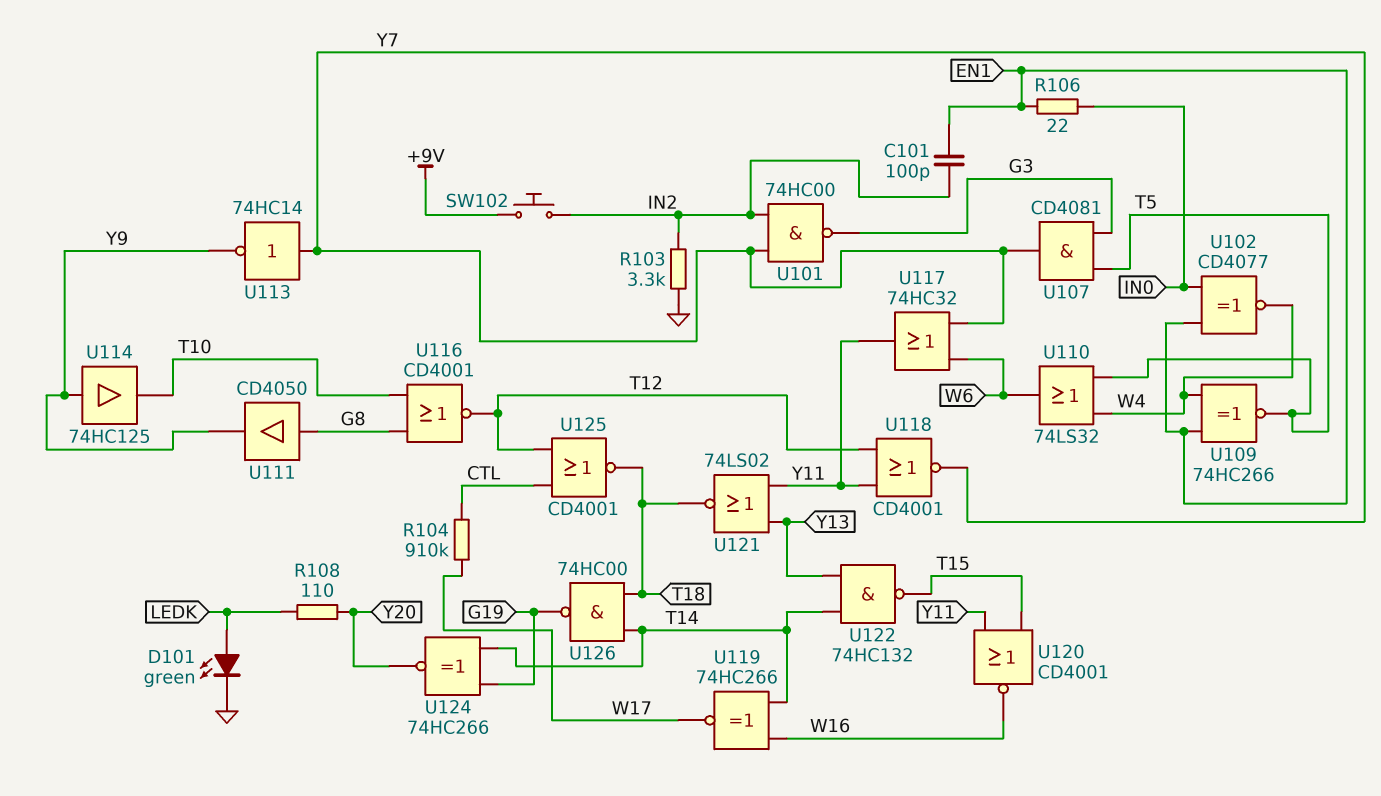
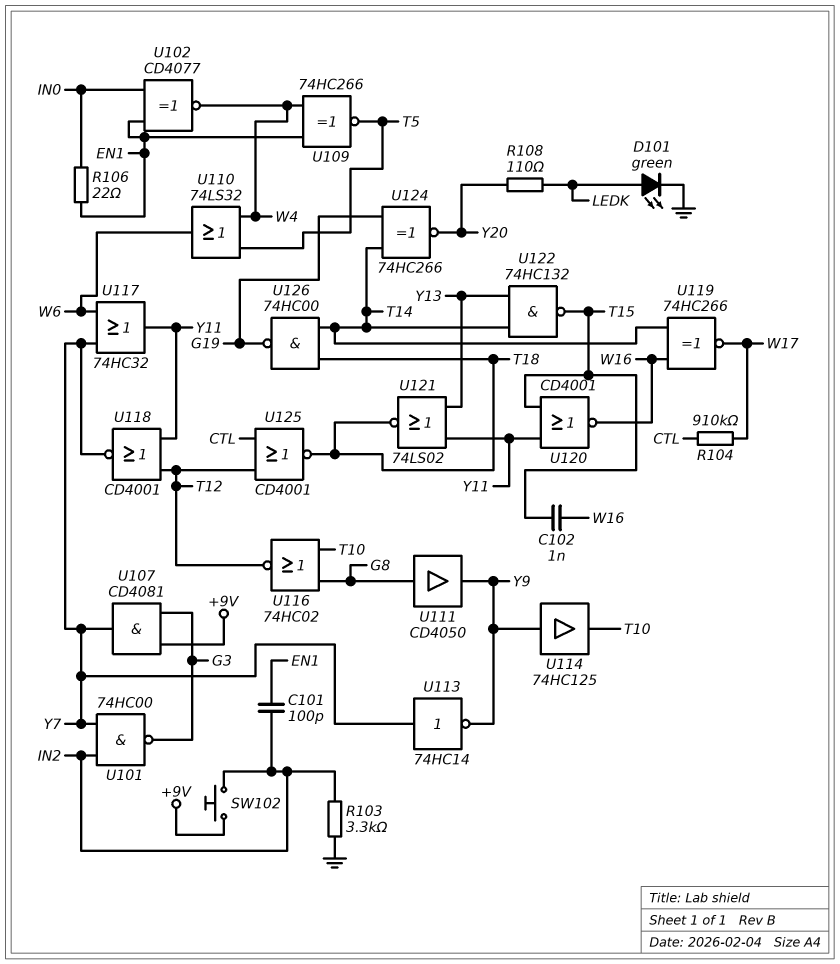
C102: none -> 1nF (T15, W16)
U107: AND CD4081 (in G3, in T5, out Y7) -> AND CD4081 (in +9V, in G3, out Y7)
U116: NOR CD4001 (in G8, in T10, out T12) -> NOR 74HC02 (in G8, in T10, out T12)

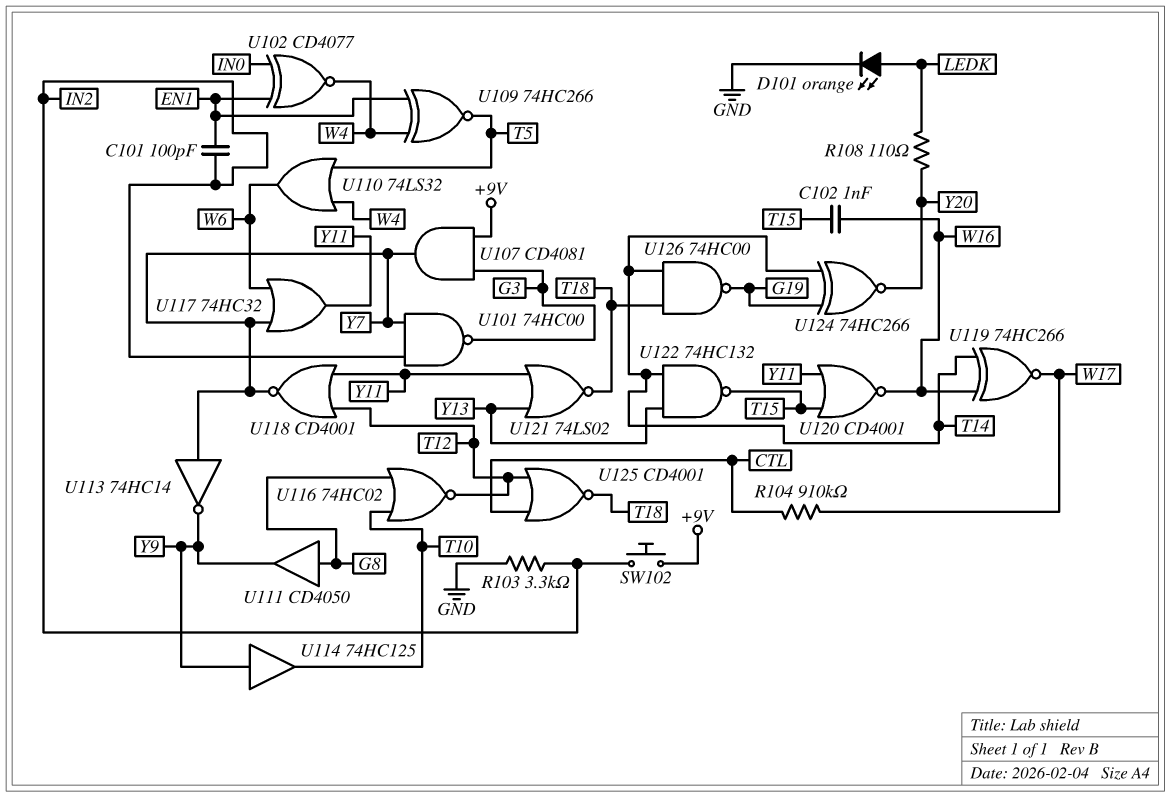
D101: LED green (A LEDK, K GND) -> LED orange (A LEDK, K GND)
R106: 22 (EN1, IN0) -> none

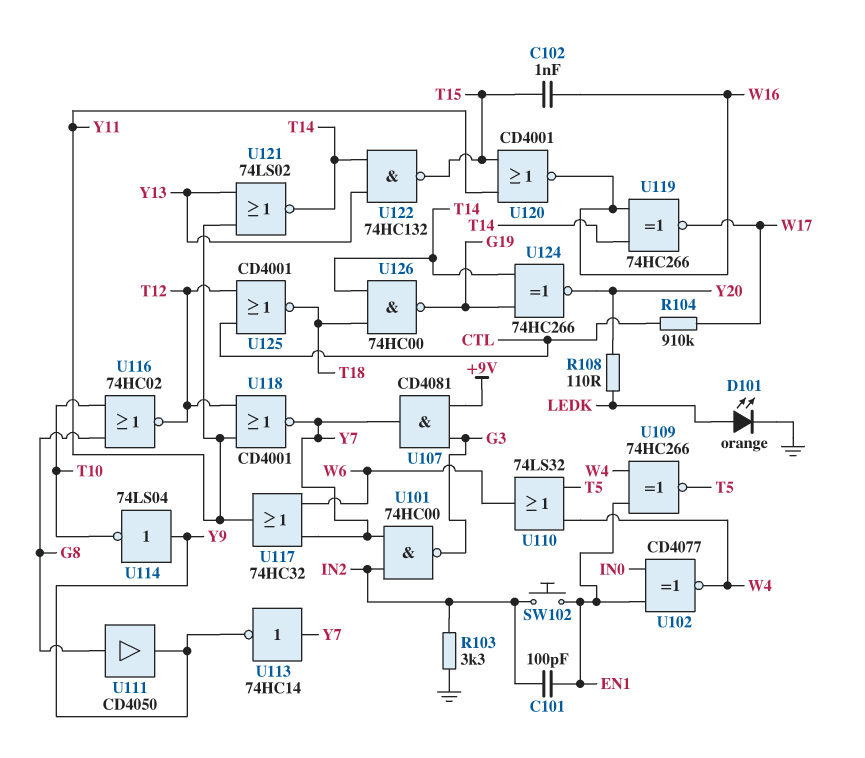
SW102: button (+9V, IN2) -> button (EN1, IN2)
U114: buffer 74HC125 (in Y9, out T10) -> NOT 74LS04 (in Y9, out T10)
U121: NOR 74LS02 (in Y11, in Y13, out T18) -> NOR 74LS02 (in Y11, in Y13, out T14)

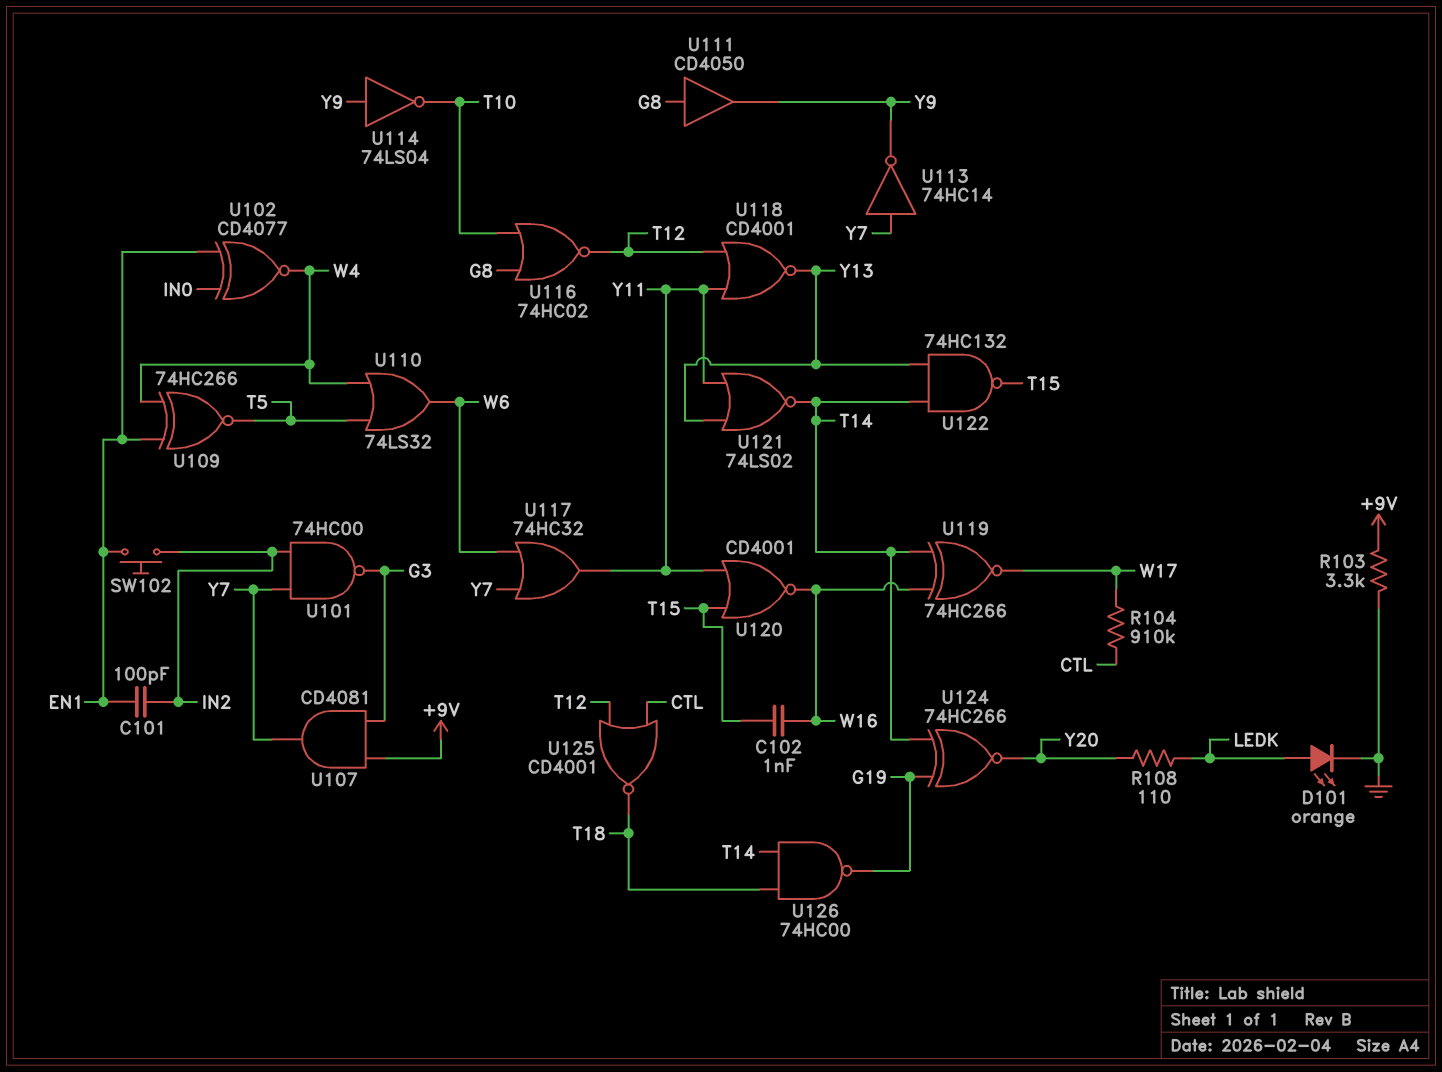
R103: 3.3k (GND, IN2) -> 3.3k (+9V, GND)
U118: NOR CD4001 (in T12, in Y11, out Y7) -> NOR CD4001 (in T12, in Y11, out Y13)

